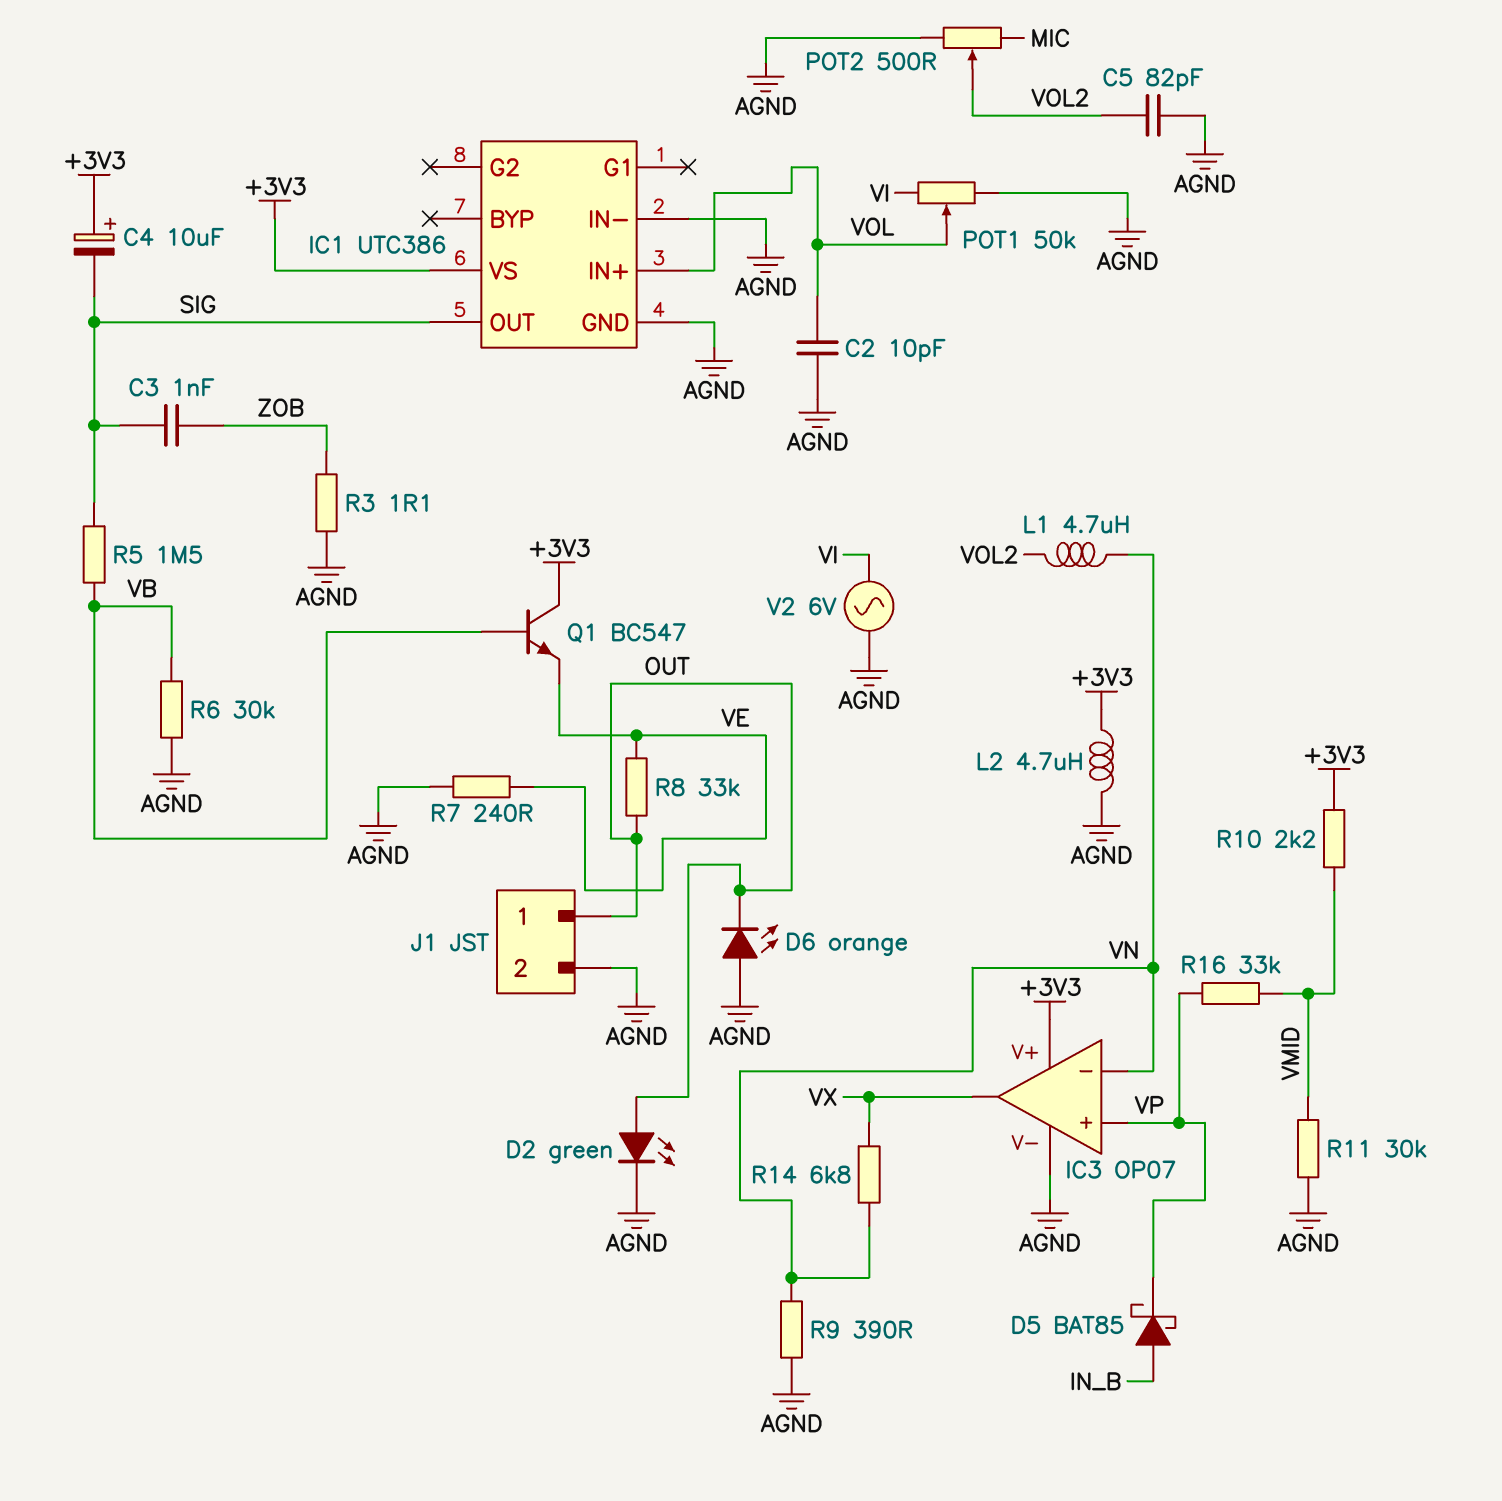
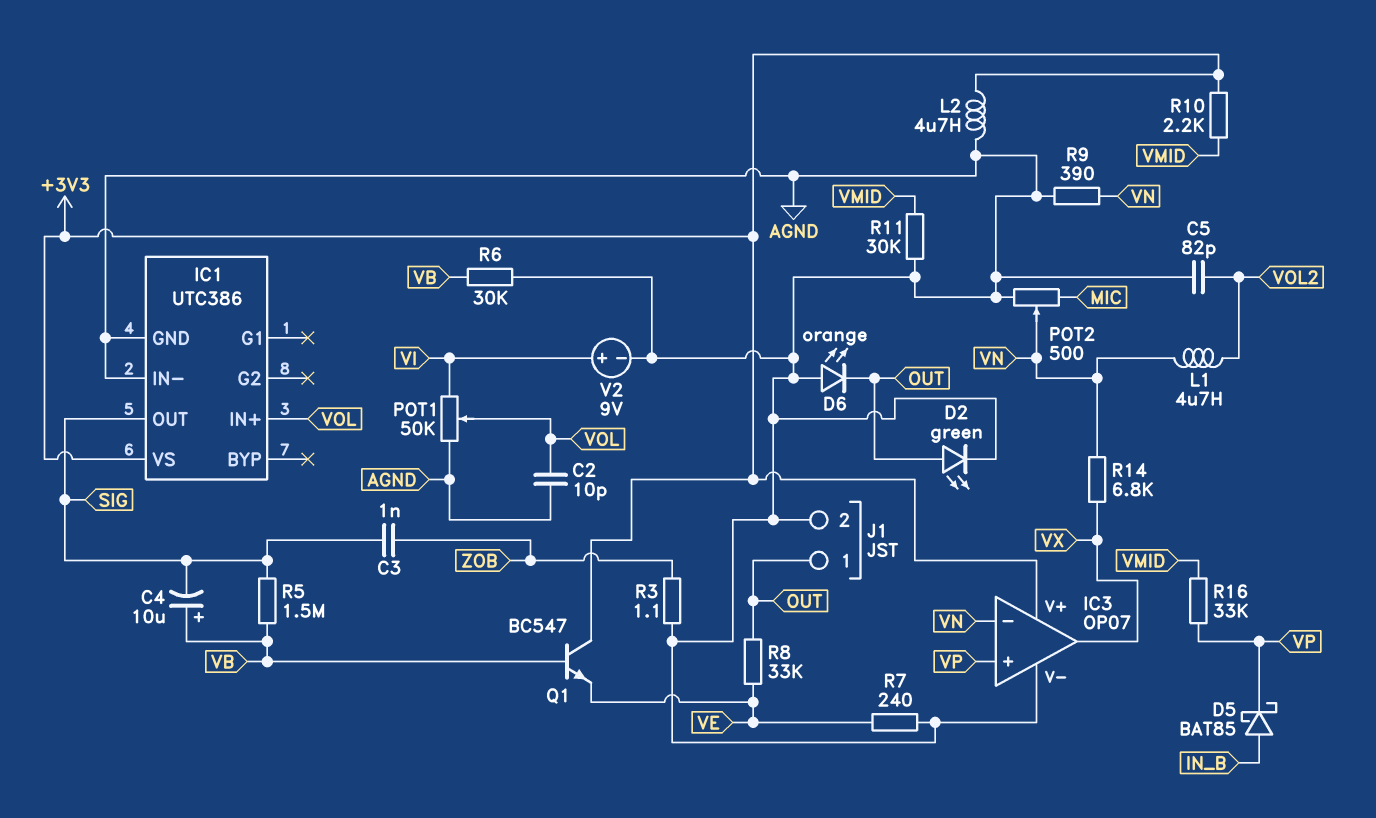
C4: 10uF (plus +3V3, minus SIG) -> 10uF (plus VB, minus SIG)
POT2: 500 (AGND, MIC, wiper VOL2) -> 500 (AGND, MIC, wiper VN)
V2: AC 6V (AGND, VI) -> 9V (plus VI, minus AGND)

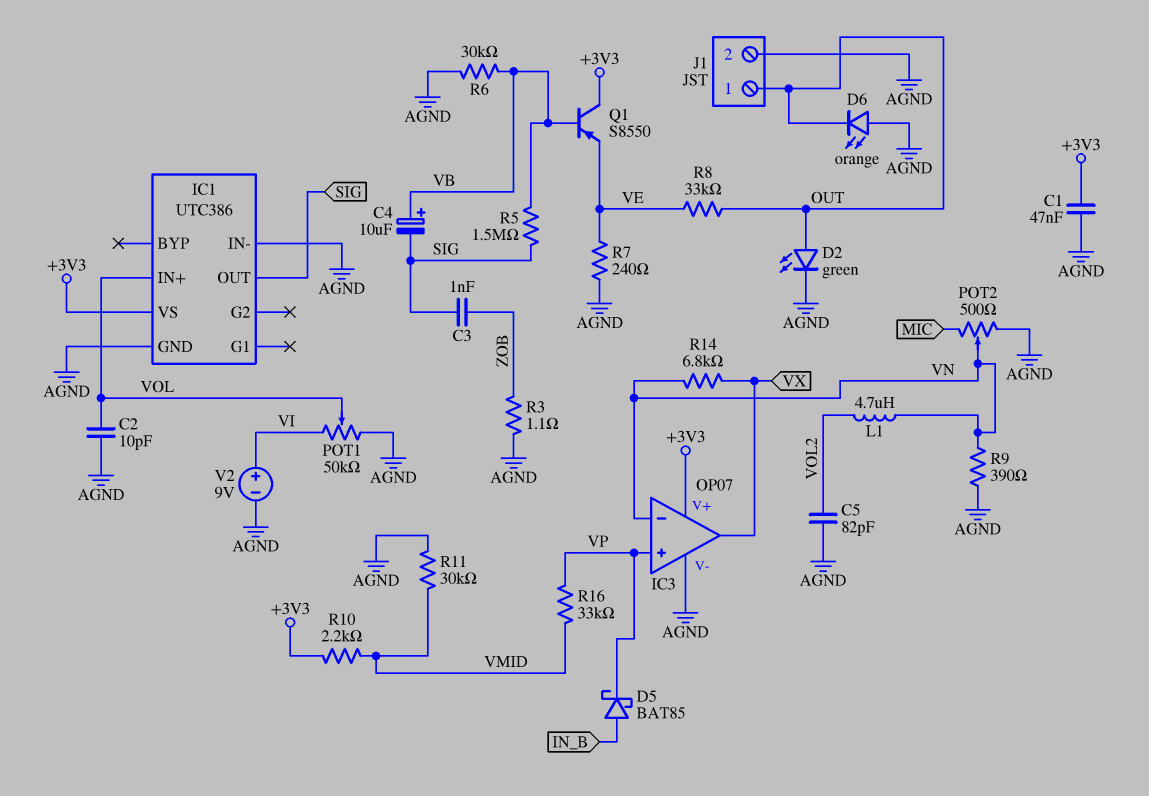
C1: none -> 47nF (+3V3, AGND)
L2: 4.7uH (+3V3, AGND) -> none
Q1: NPN BC547 (B VB, C +3V3, E VE) -> PNP S8550 (B VB, C +3V3, E VE)

